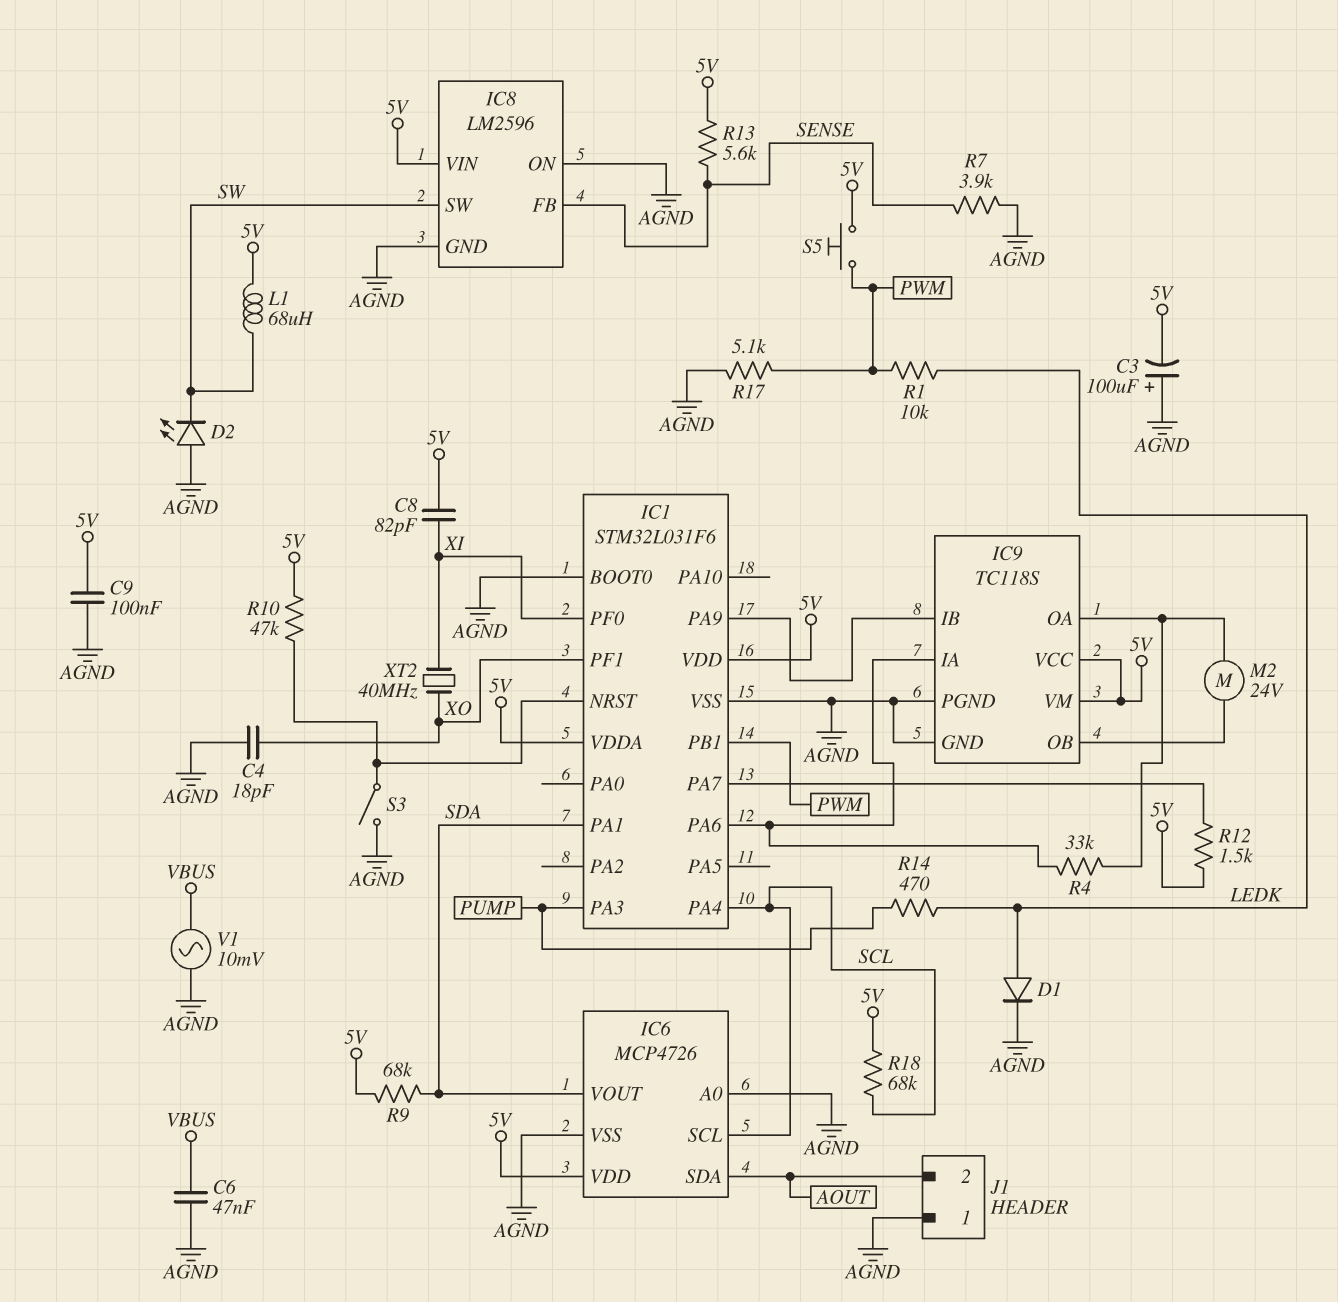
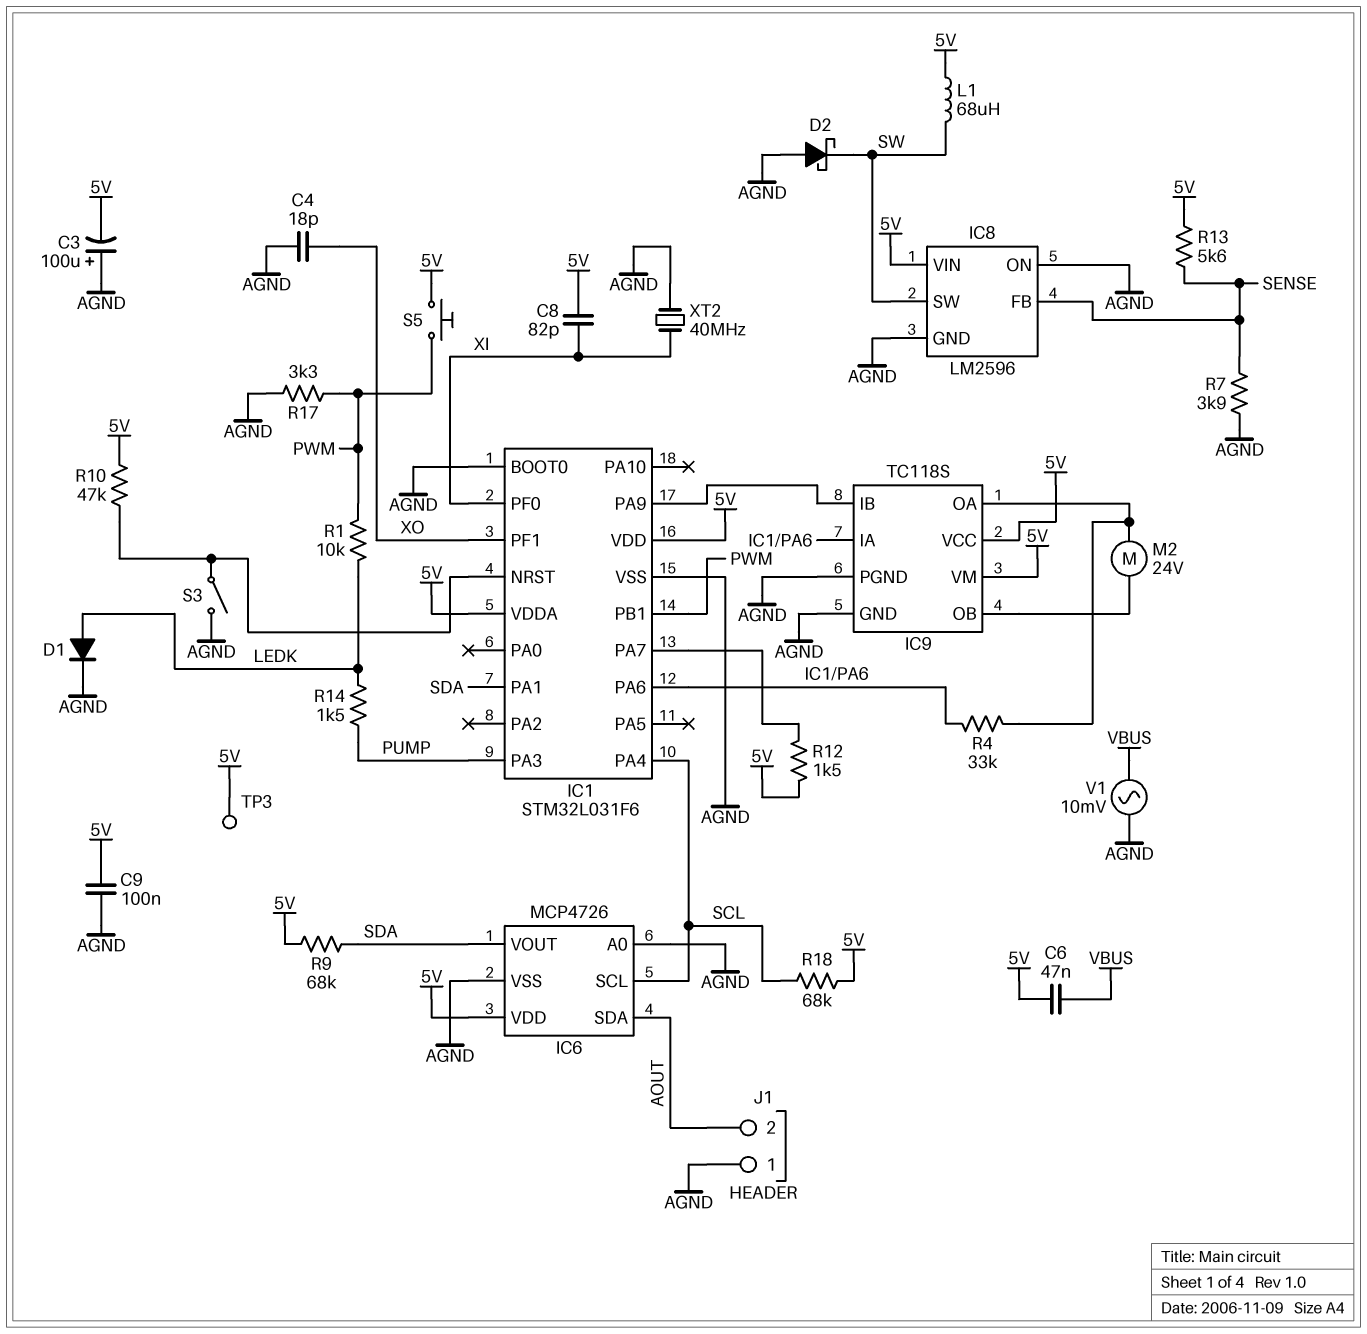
C6: 47nF (AGND, VBUS) -> 47nF (5V, VBUS)
D2: LED (A AGND, K SW) -> schottky (A AGND, K SW)
R14: 470 (LEDK, PUMP) -> 1.5k (LEDK, PUMP)
R17: 5.1k (AGND, PWM) -> 3.3k (AGND, PWM)
TP3: none -> test point (5V)
XT2: 40MHz (XI, XO) -> 40MHz (AGND, XI)

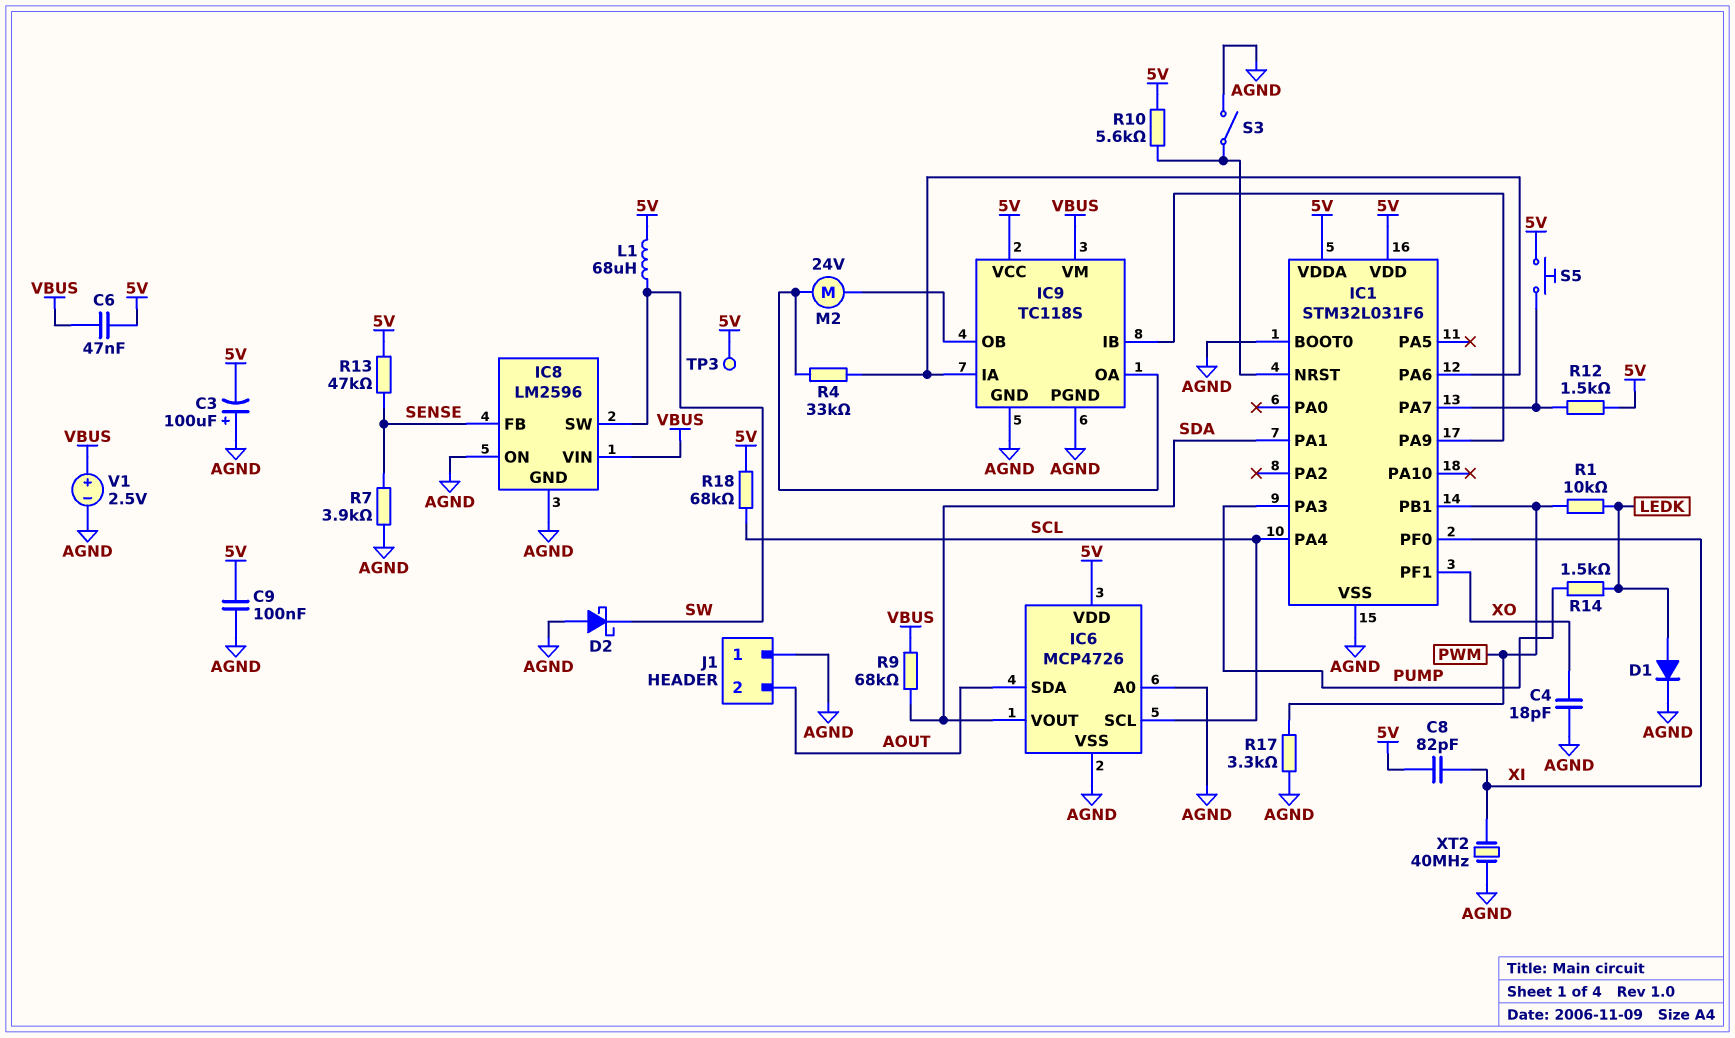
IC8 pin VIN: 5V -> VBUS
IC9 pin VM: 5V -> VBUS
R9: 68k (5V, SDA) -> 68k (SDA, VBUS)
R10: 47k (5V, IC1/NRST) -> 5.6k (5V, IC1/NRST)
R13: 5.6k (5V, SENSE) -> 47k (5V, SENSE)
S5: button (5V, PWM) -> button (5V, IC1/PA7)
V1: AC 10mV (AGND, VBUS) -> 2.5V (plus VBUS, minus AGND)

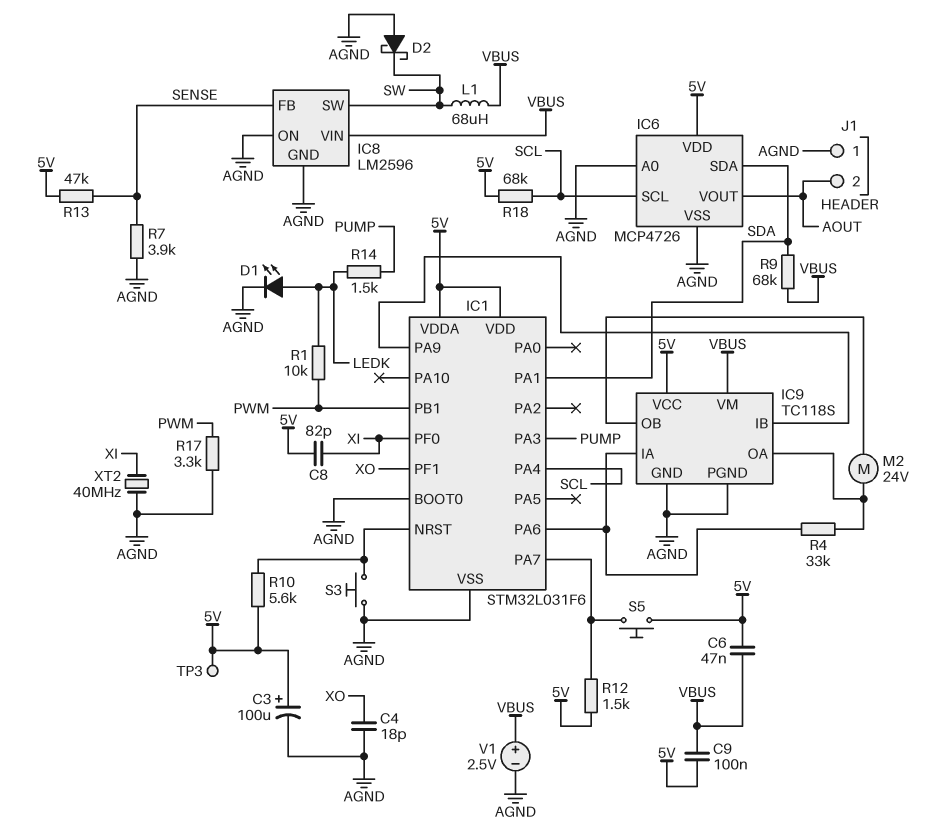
C3: 100uF (plus AGND, minus 5V) -> 100uF (plus 5V, minus AGND)
C9: 100nF (5V, AGND) -> 100nF (5V, VBUS)
D1: diode (A LEDK, K AGND) -> LED (A LEDK, K AGND)
IC6 pin SDA: AOUT -> SDA
IC6 pin VOUT: SDA -> AOUT
L1: 68uH (5V, SW) -> 68uH (SW, VBUS)
S3: switch (AGND, IC1/NRST) -> button (AGND, IC1/NRST)

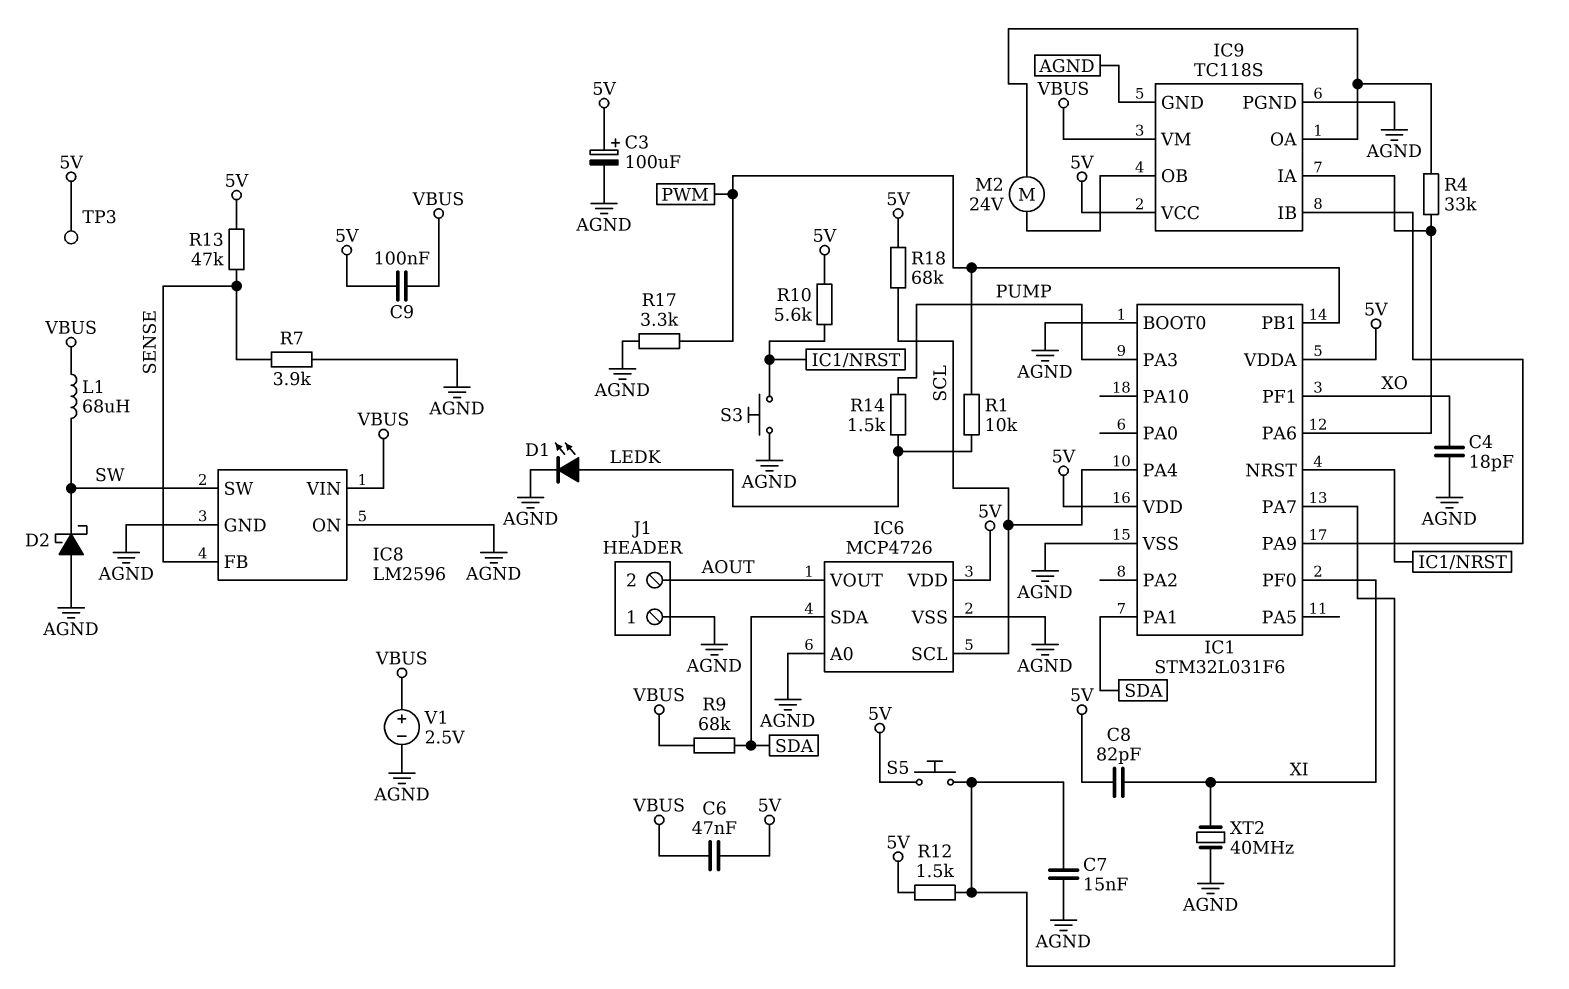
C7: none -> 15nF (AGND, IC1/PA7)

